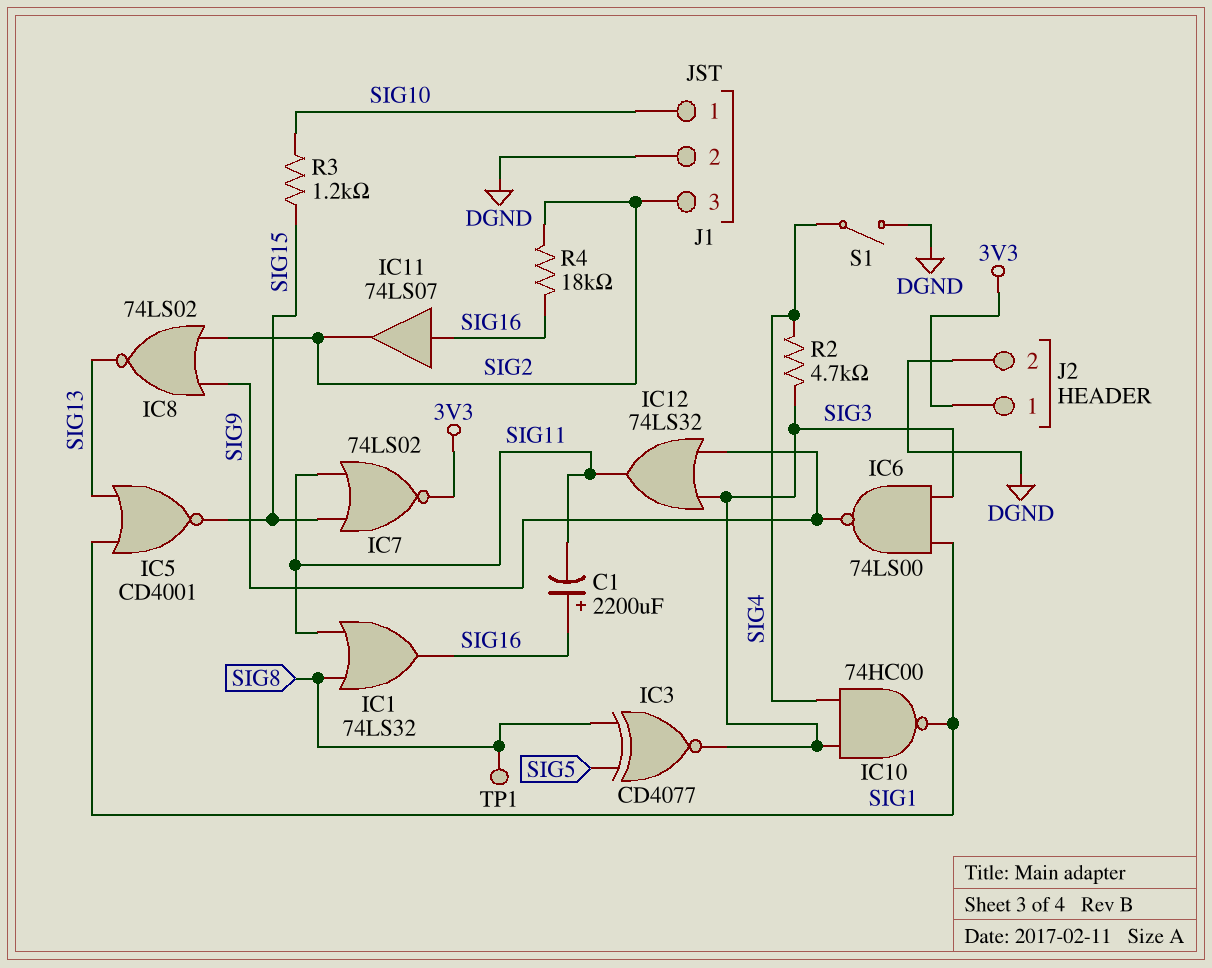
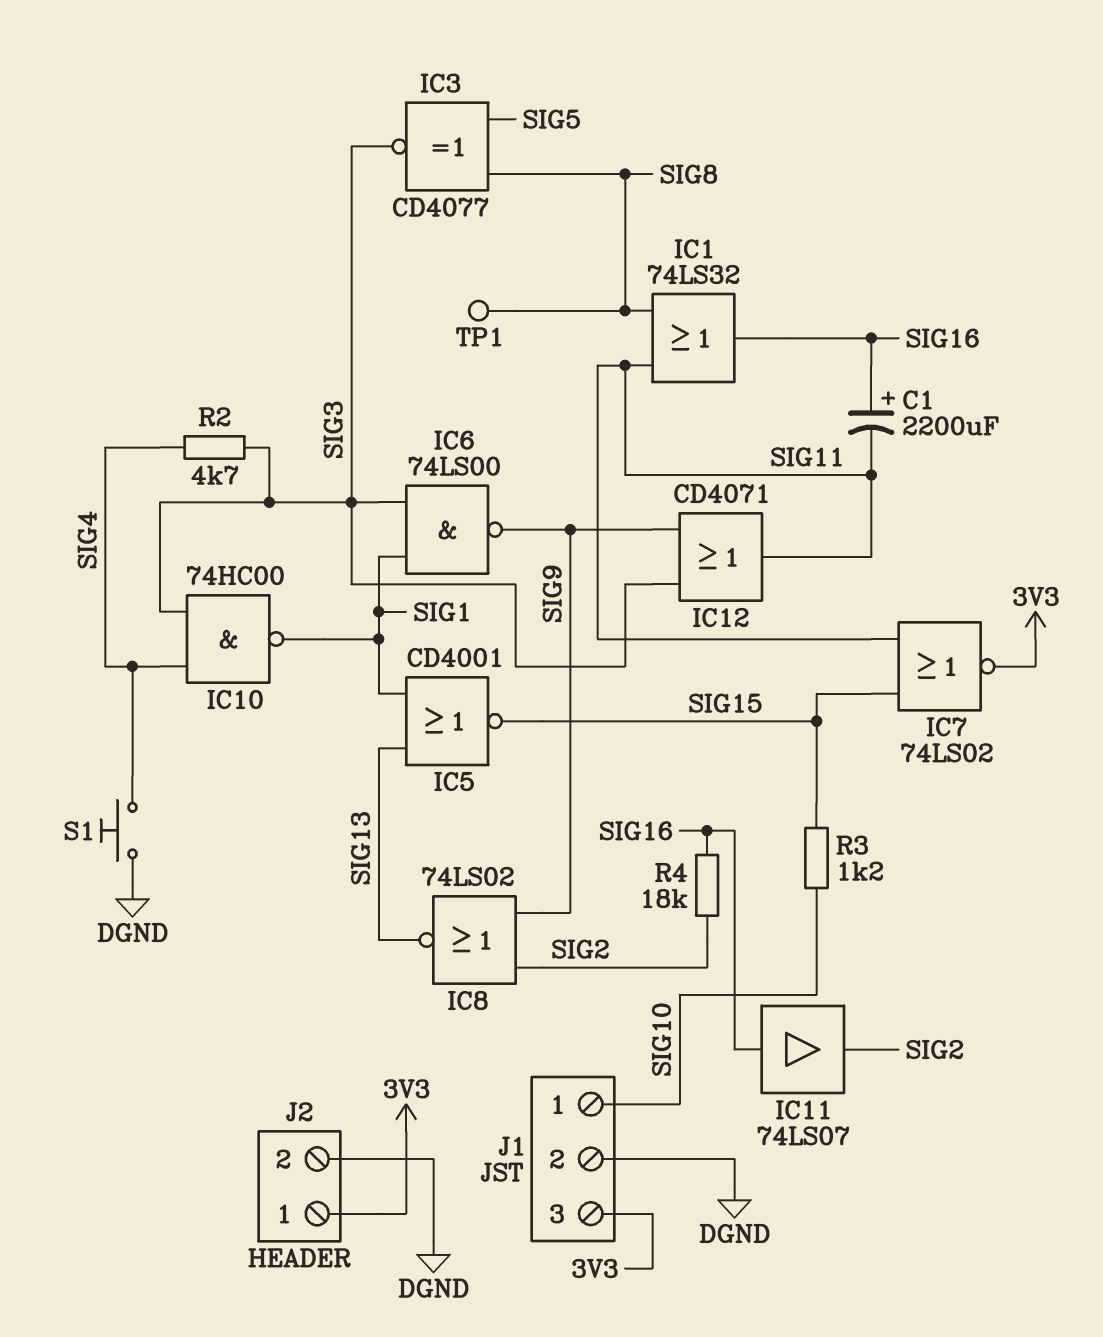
IC12: OR 74LS32 (in SIG3, in SIG9, out SIG11) -> OR CD4071 (in SIG3, in SIG9, out SIG11)
J1 pin 3: SIG2 -> 3V3
S1: switch (DGND, SIG4) -> button (DGND, SIG4)

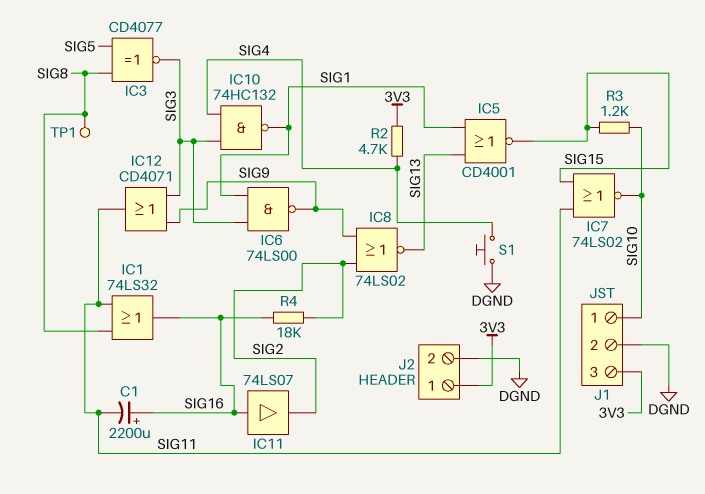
IC7: NOR 74LS02 (in SIG11, in SIG15, out 3V3) -> NOR 74LS02 (in SIG11, in SIG15, out SIG10)
IC10: NAND 74HC00 (in SIG3, in SIG4, out SIG1) -> NAND 74HC132 (in SIG3, in SIG4, out SIG1)
R2: 4.7k (SIG3, SIG4) -> 4.7k (3V3, SIG4)

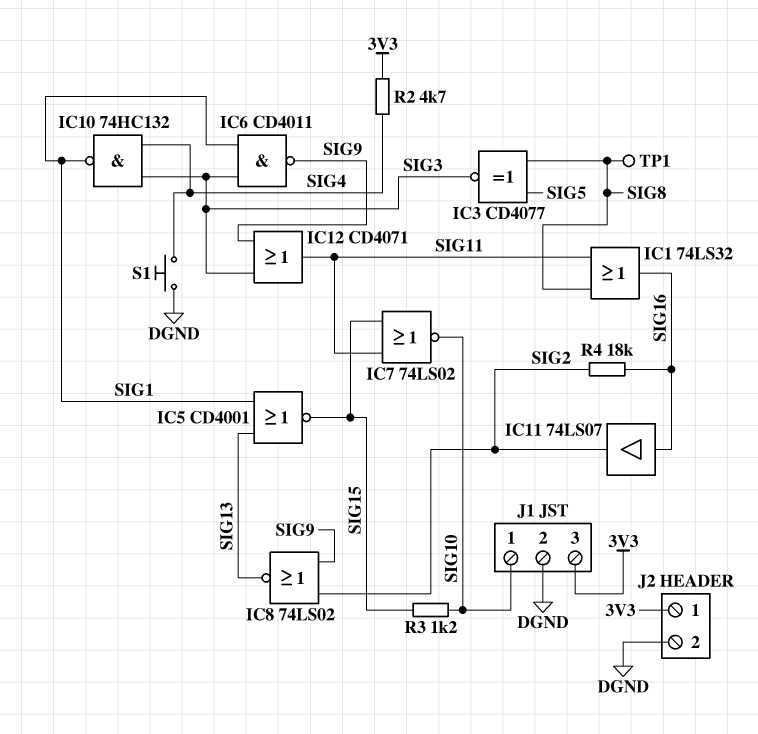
C1: 2200uF (plus SIG16, minus SIG11) -> none
IC6: NAND 74LS00 (in SIG1, in SIG3, out SIG9) -> NAND CD4011 (in SIG1, in SIG3, out SIG9)

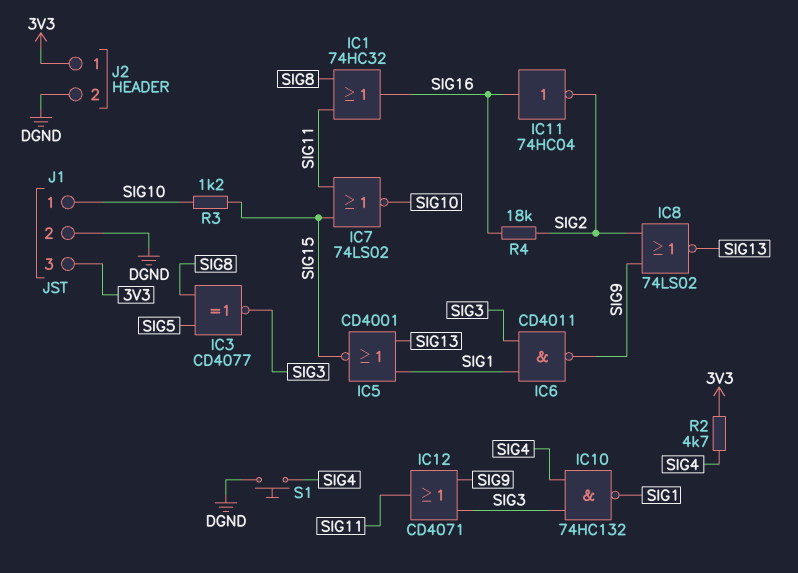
IC1: OR 74LS32 (in SIG8, in SIG11, out SIG16) -> OR 74HC32 (in SIG8, in SIG11, out SIG16)
IC11: buffer 74LS07 (in SIG16, out SIG2) -> NOT 74HC04 (in SIG16, out SIG2)
TP1: test point (SIG8) -> none

